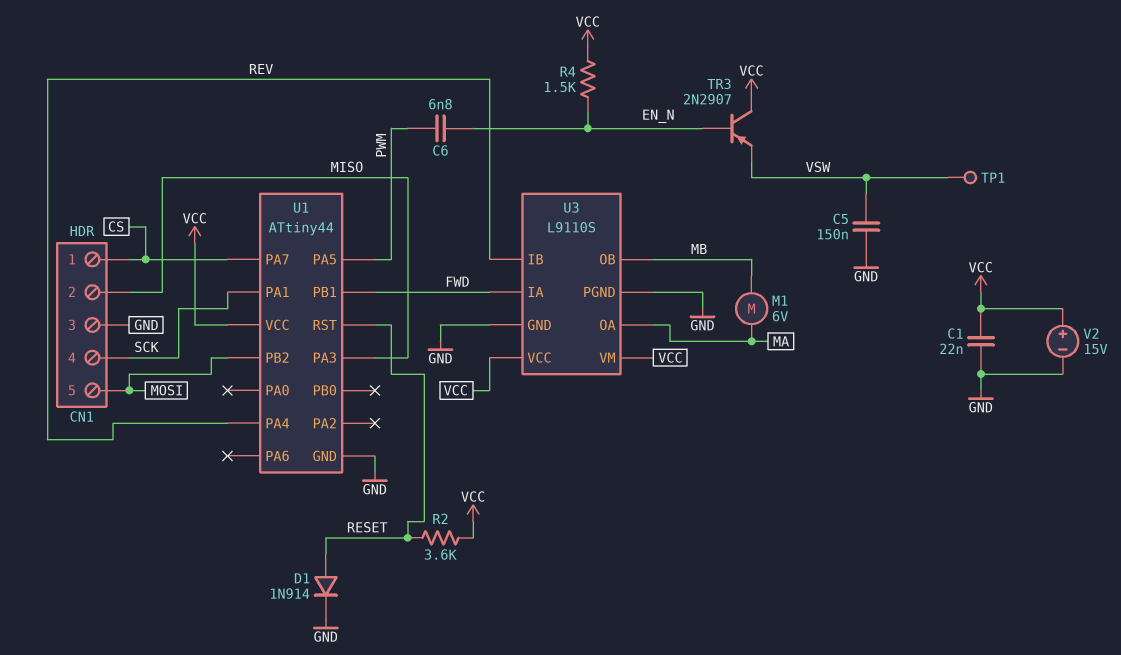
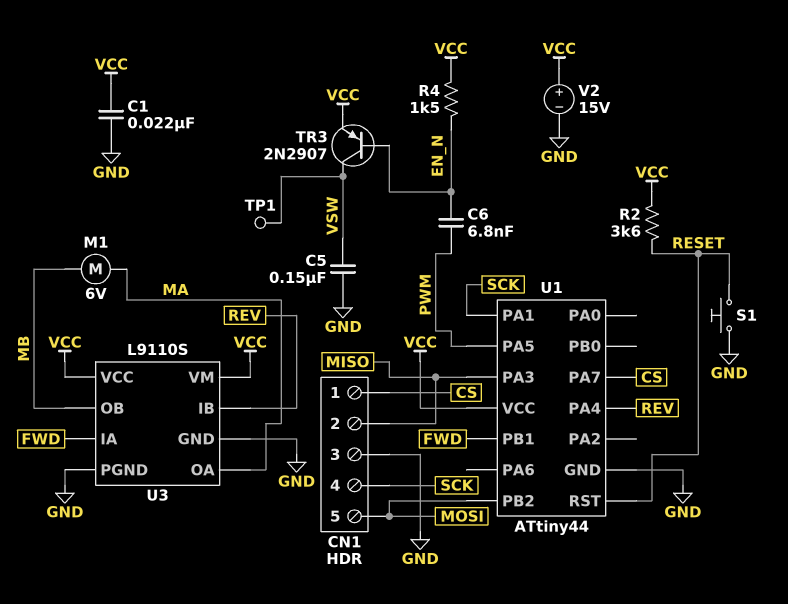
D1: diode 1N914 (A RESET, K GND) -> none
S1: none -> button (GND, RESET)
TR3: PNP 2N2907 (B EN_N, C VCC, E VSW) -> PNP 2N2907 (B EN_N, C VSW, E VCC)

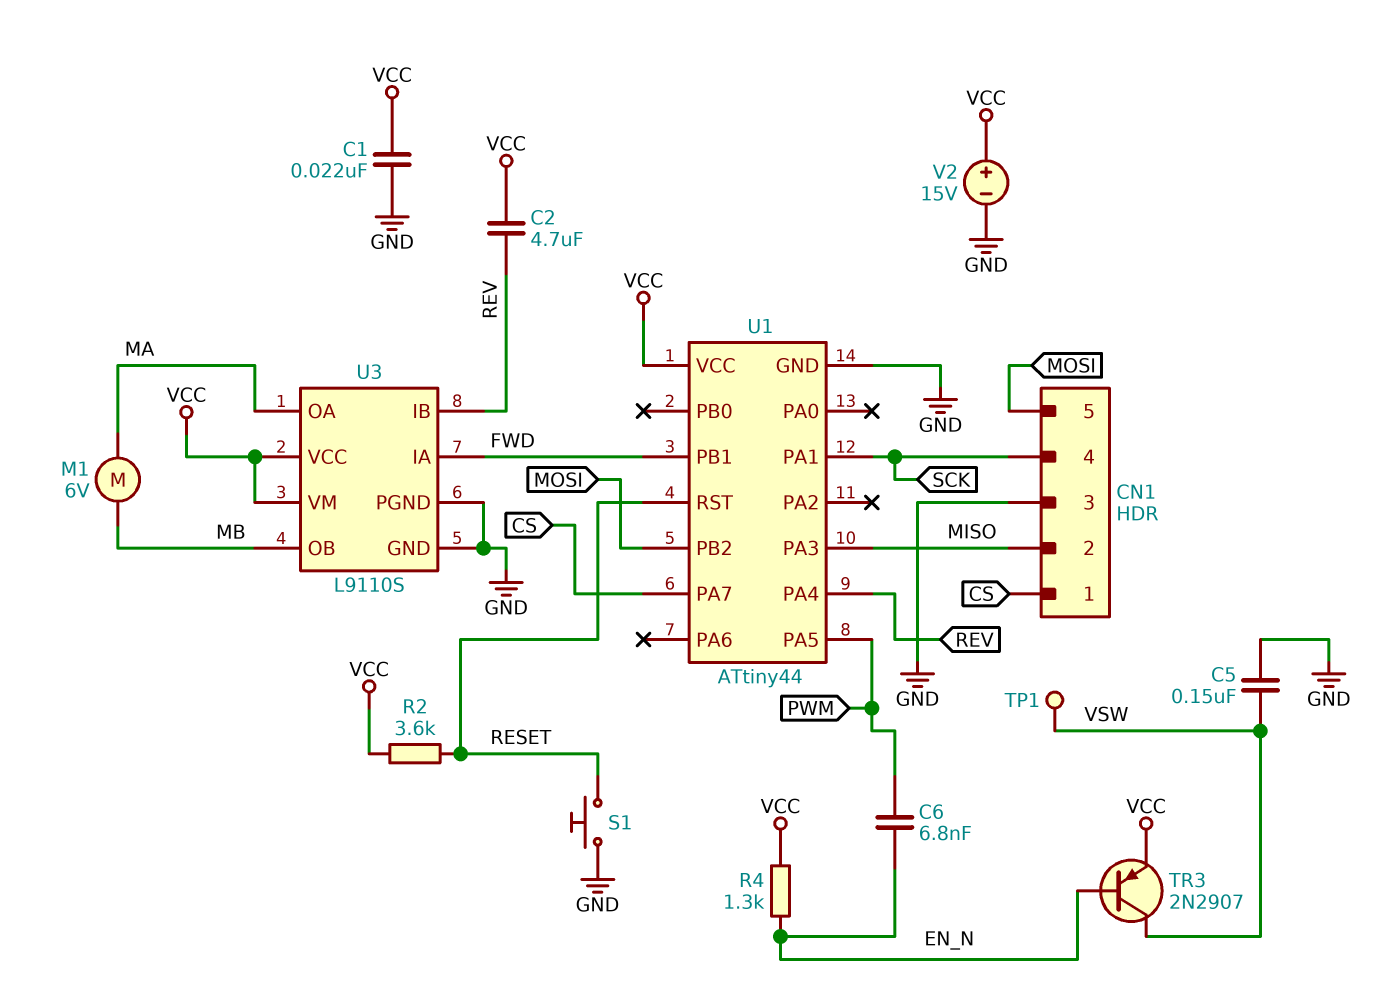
C2: none -> 4.7uF (REV, VCC)
R4: 1.5k (EN_N, VCC) -> 1.3k (EN_N, VCC)

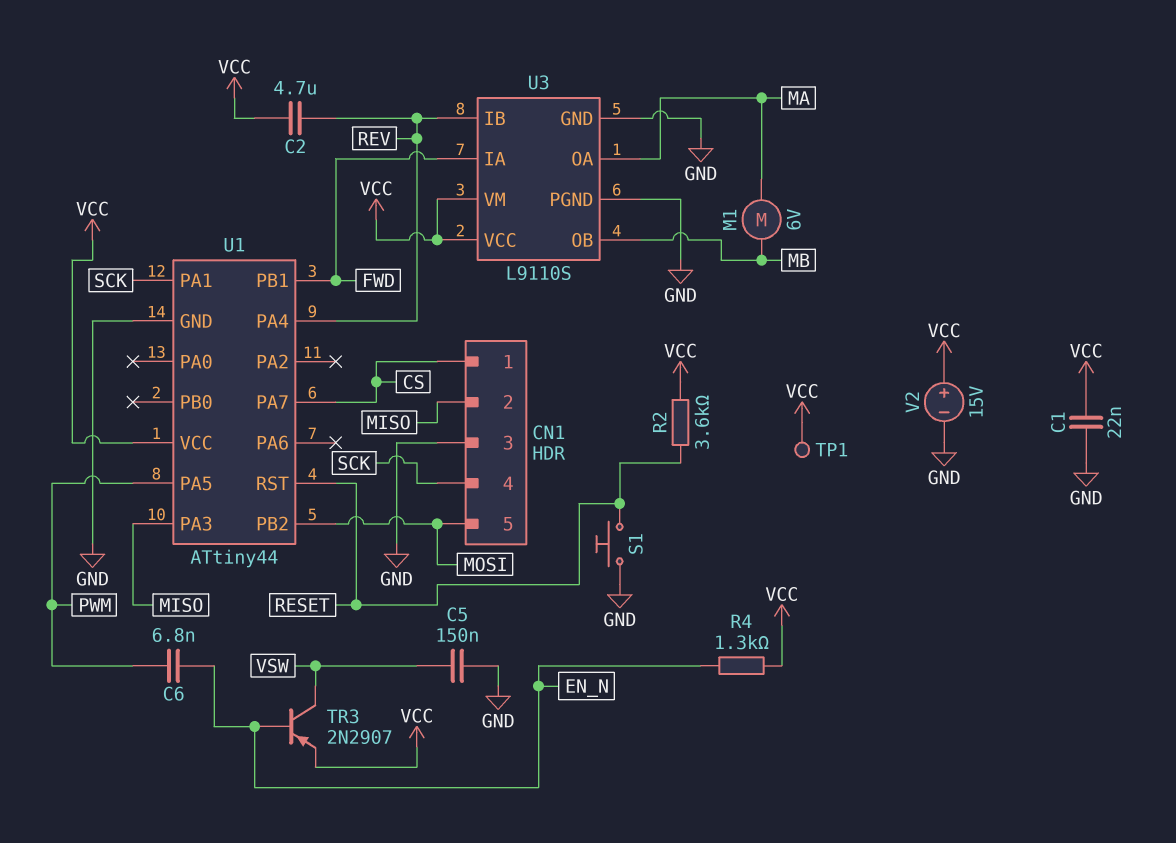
TP1: test point (VSW) -> test point (VCC)

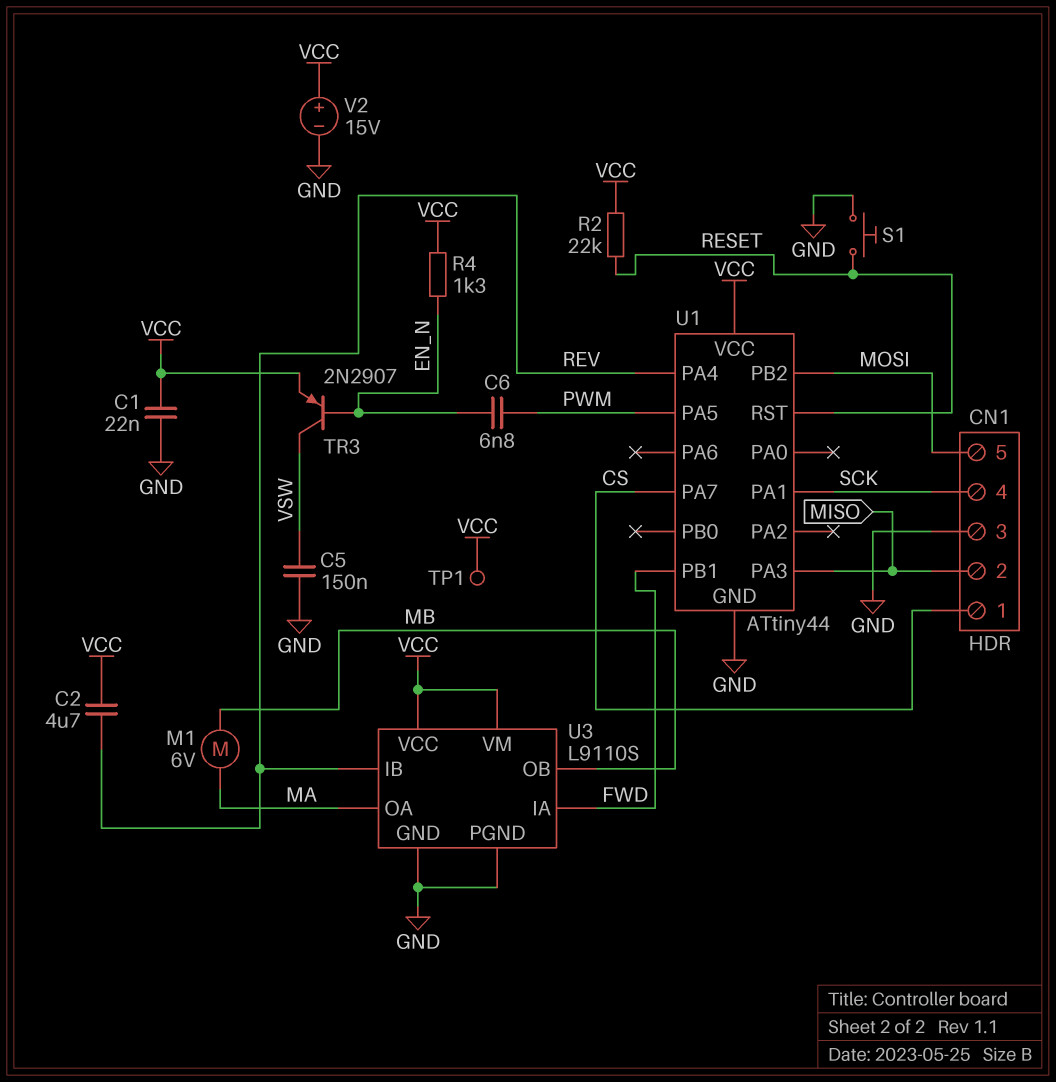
R2: 3.6k (RESET, VCC) -> 22k (RESET, VCC)

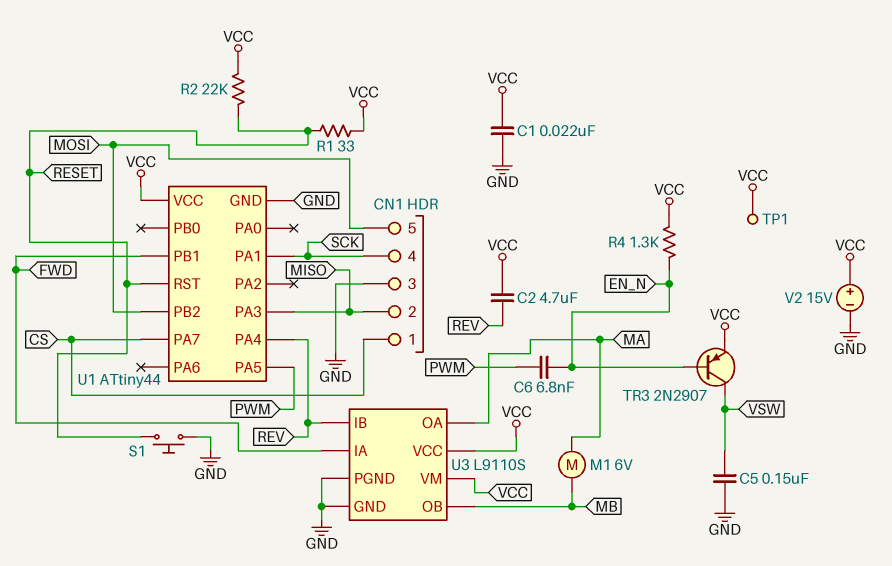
R1: none -> 33 (RESET, VCC)

